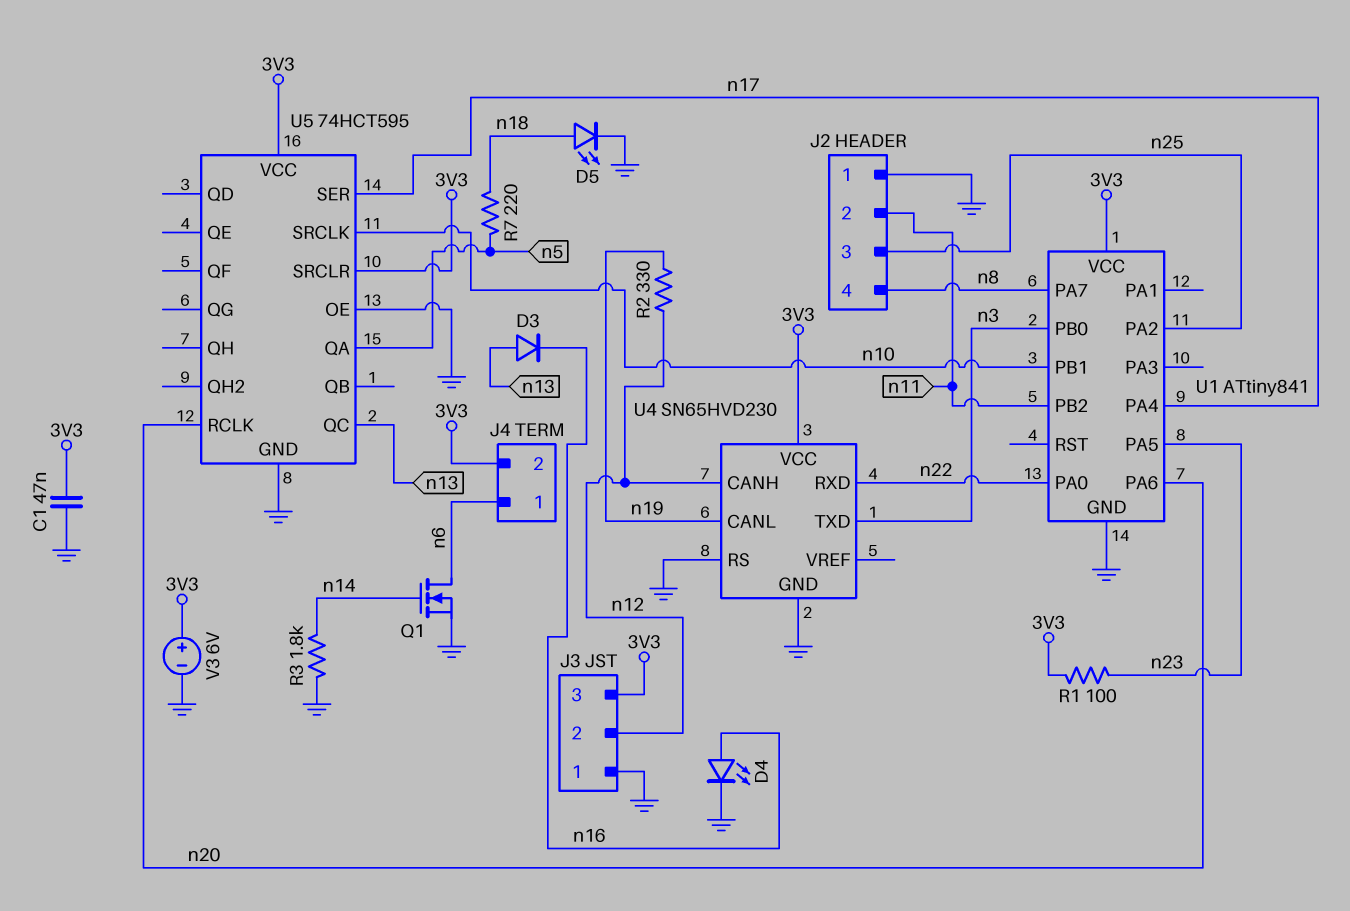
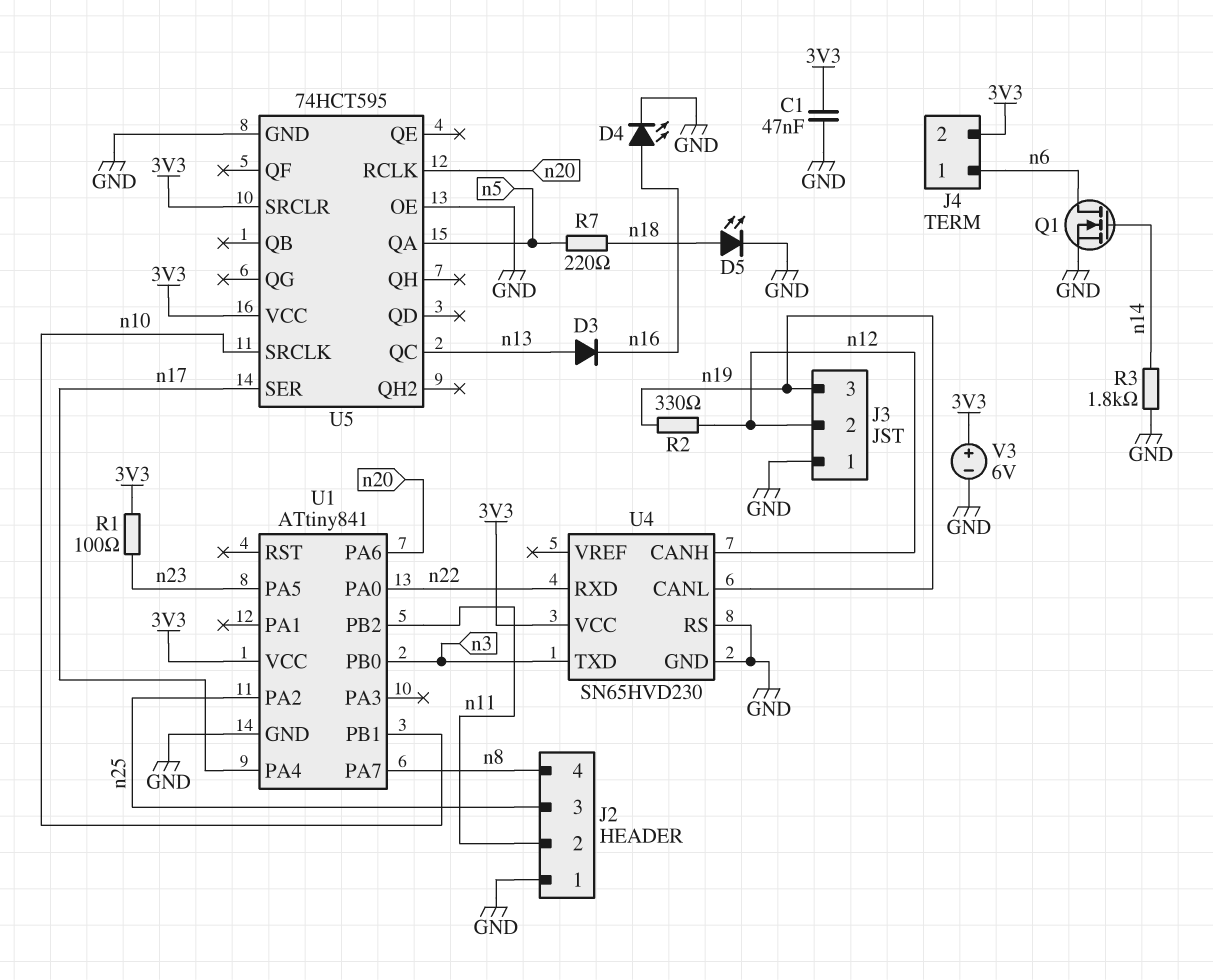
J3 pin 3: 3V3 -> n19

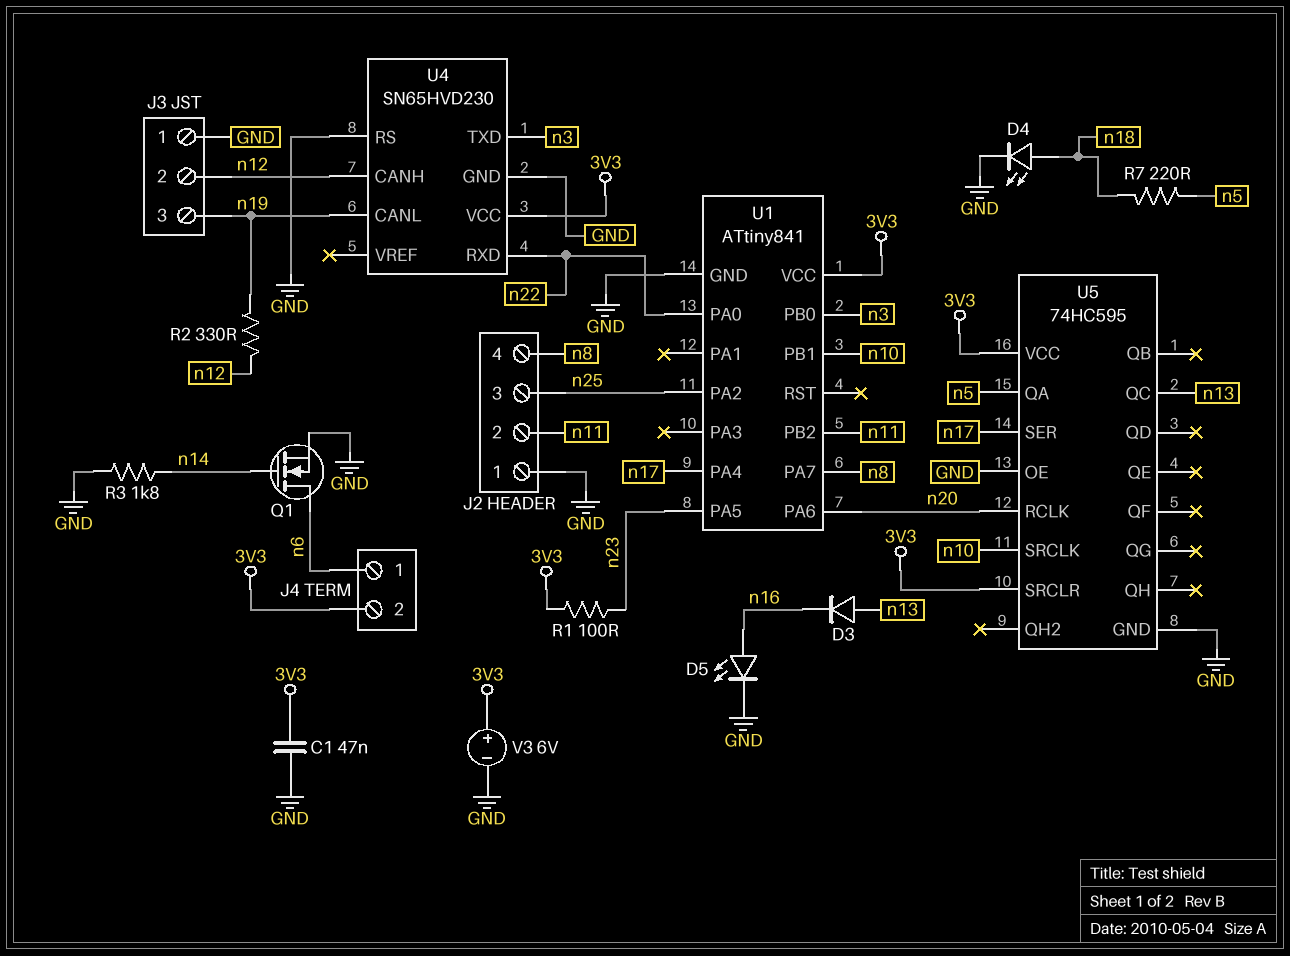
D4: LED (A n16, K GND) -> LED (A n18, K GND)
D5: LED (A n18, K GND) -> LED (A n16, K GND)
U5: 74HCT595 -> 74HC595

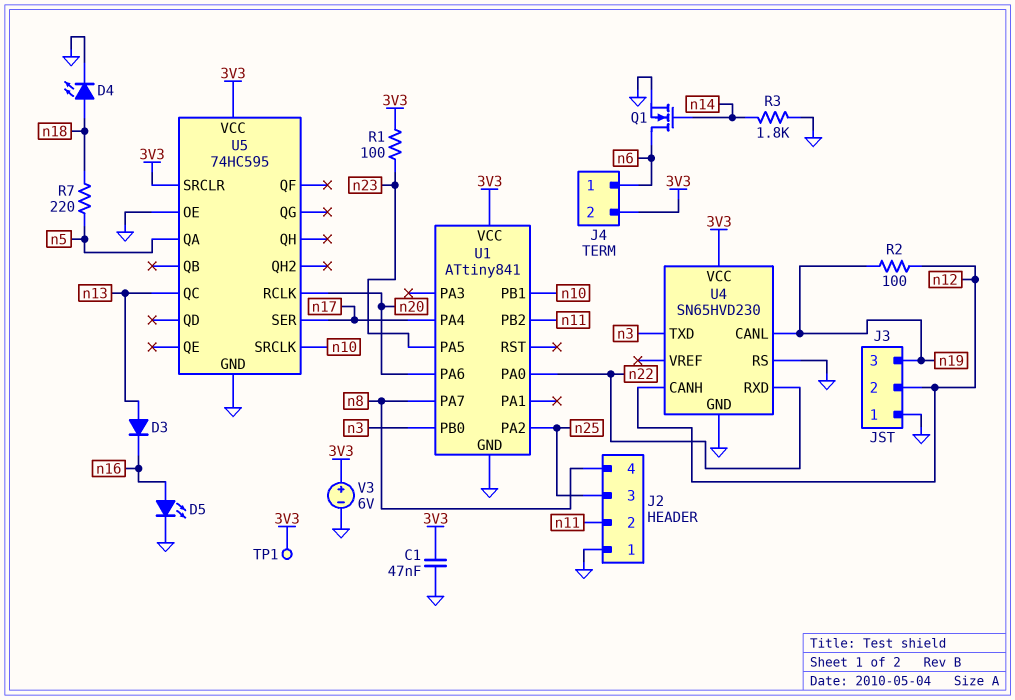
R2: 330 (n12, n19) -> 100 (n12, n19)
TP1: none -> test point (3V3)

